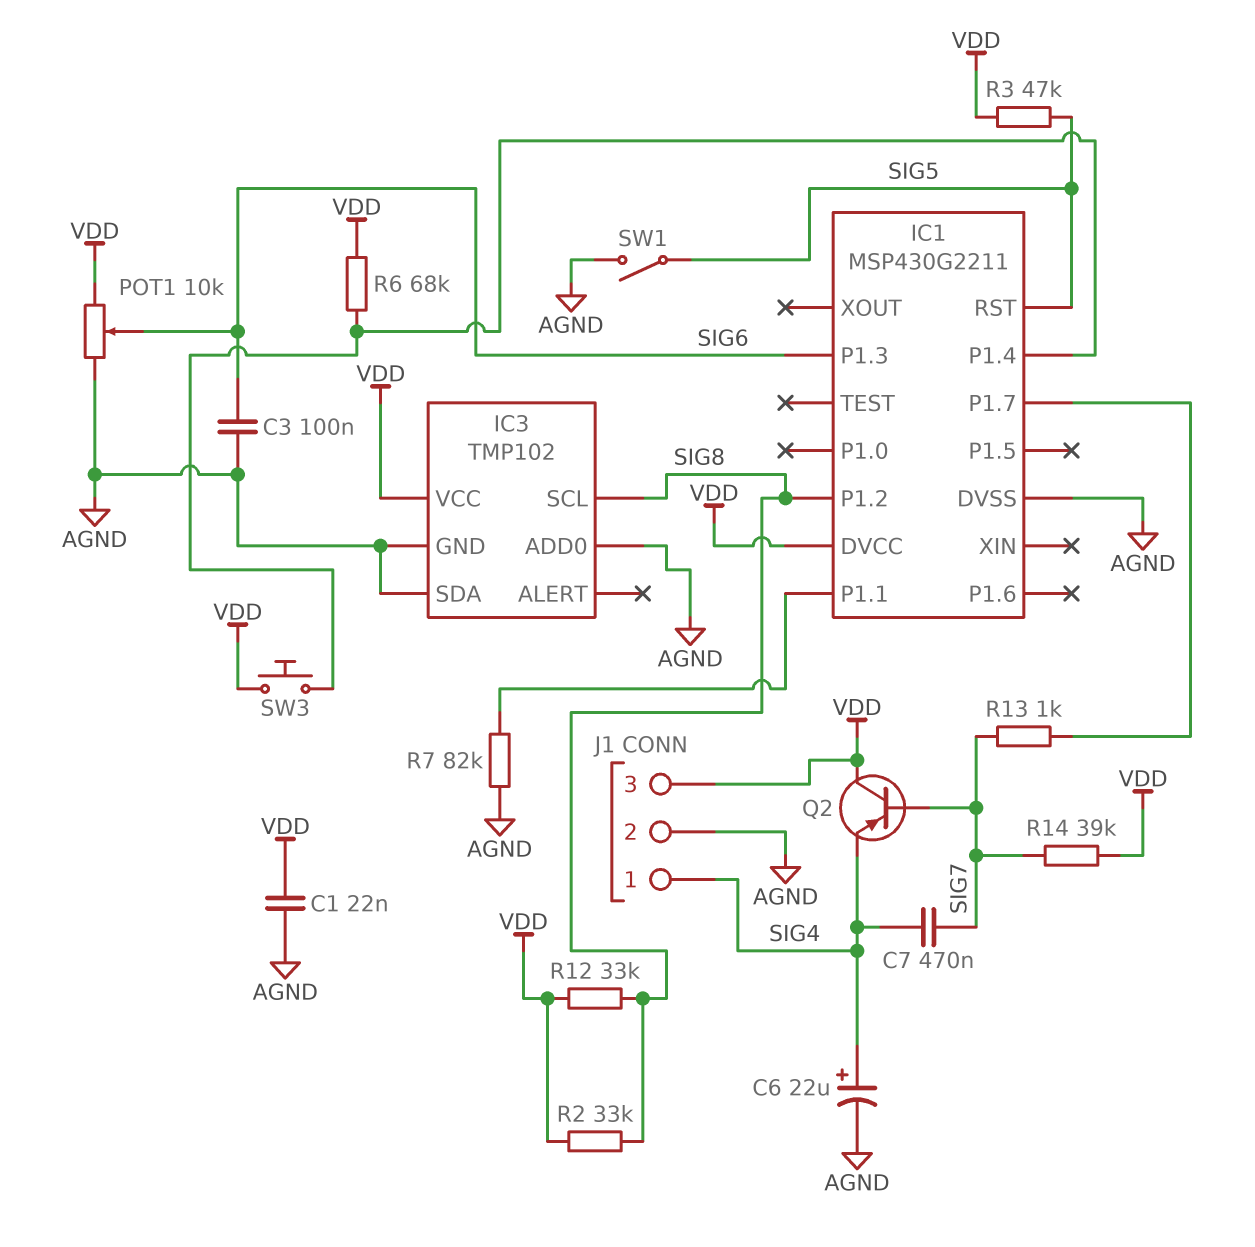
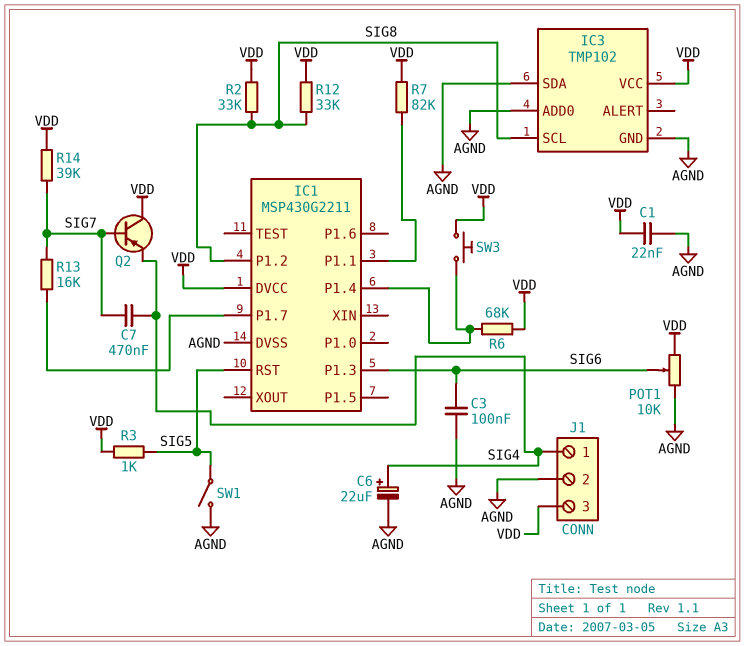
R3: 47k (SIG5, VDD) -> 1k (SIG5, VDD)
R7: 82k (AGND, IC1/P1.1) -> 82k (IC1/P1.1, VDD)
R13: 1k (IC1/P1.7, SIG7) -> 16k (IC1/P1.7, SIG7)

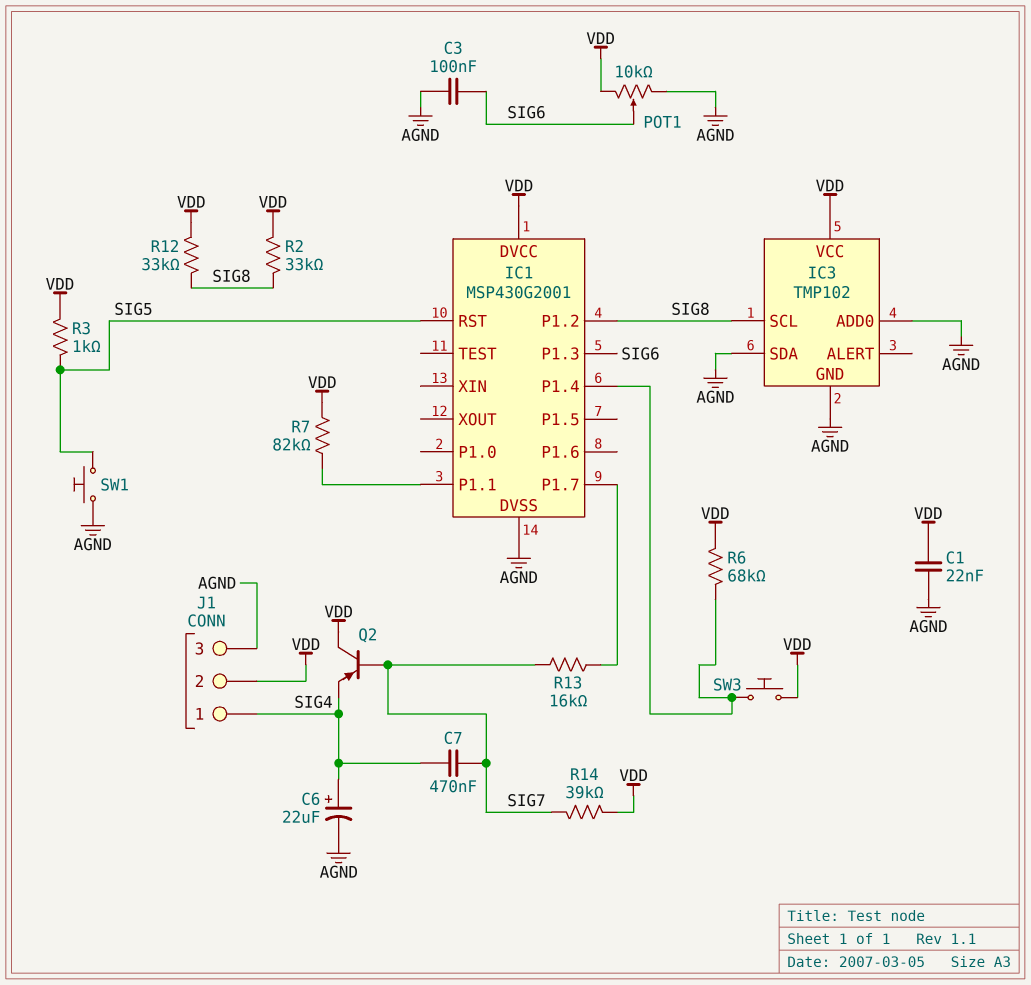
IC1: MSP430G2211 -> MSP430G2001
J1 pin 2: AGND -> VDD
J1 pin 3: VDD -> AGND
SW1: switch (AGND, SIG5) -> button (AGND, SIG5)

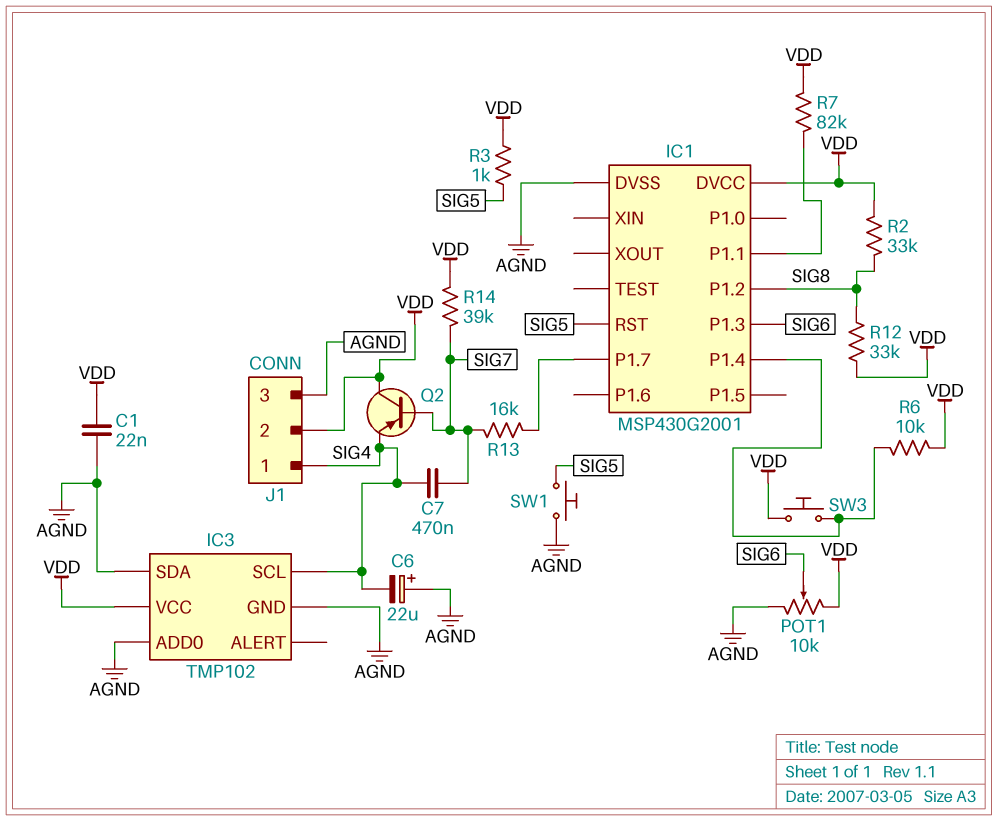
C3: 100nF (AGND, SIG6) -> none
C6: 22uF (plus SIG4, minus AGND) -> 22uF (plus AGND, minus SIG4)
IC3 pin SCL: SIG8 -> SIG4
R6: 68k (IC1/P1.4, VDD) -> 10k (IC1/P1.4, VDD)

